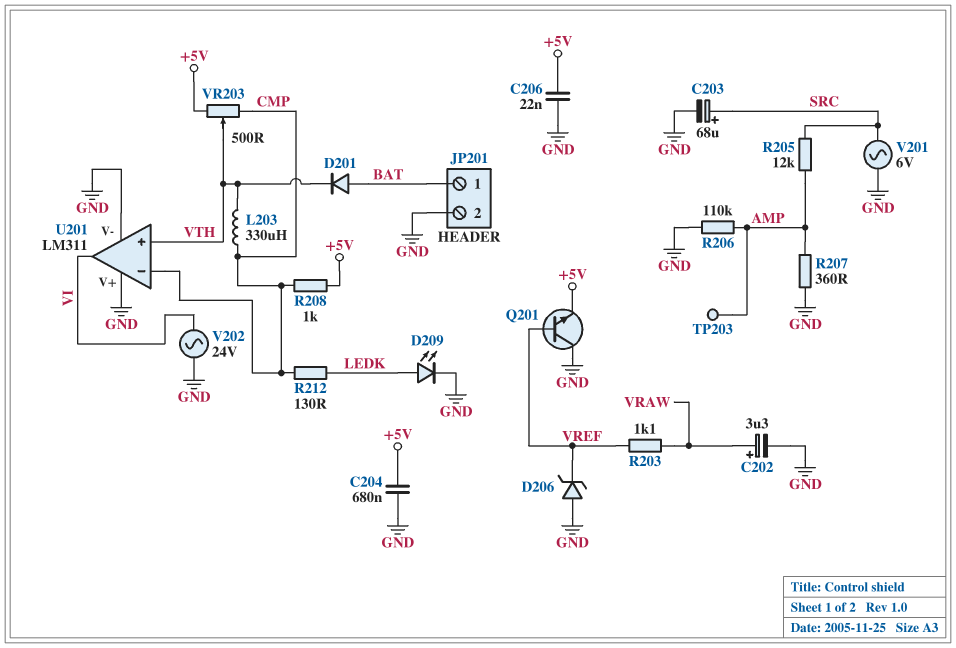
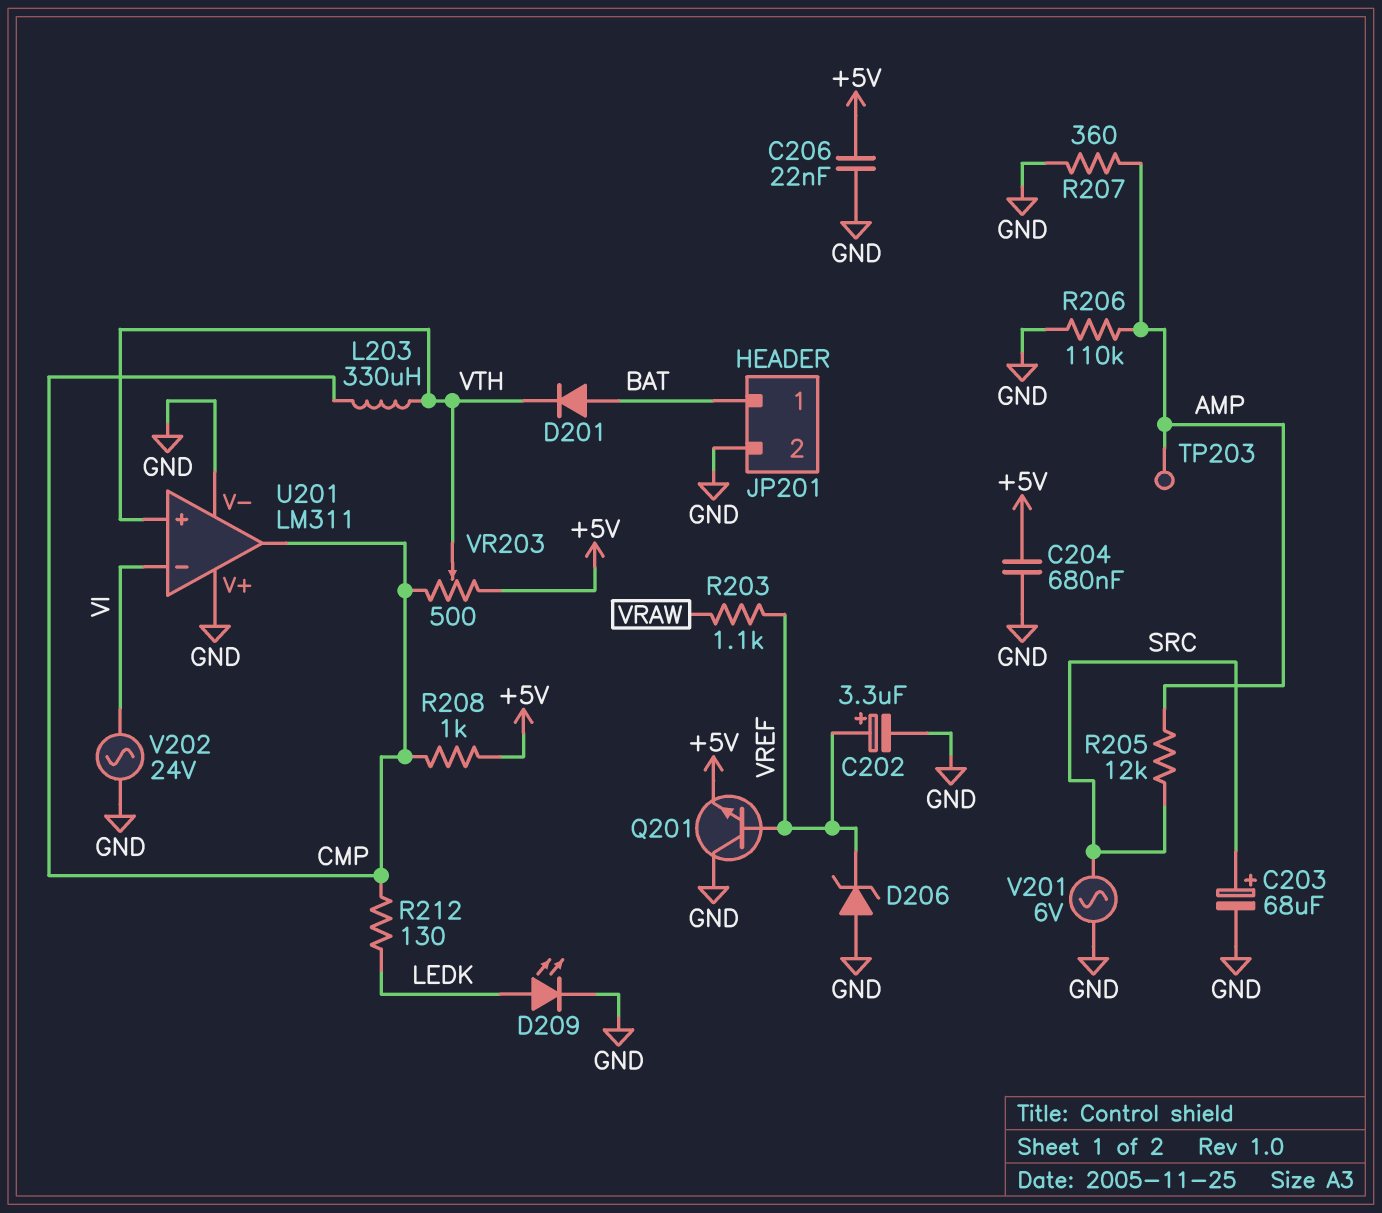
C202: 3.3uF (plus VRAW, minus GND) -> 3.3uF (plus VREF, minus GND)
U201 pin in-: CMP -> VI
U201 pin out: VI -> CMP

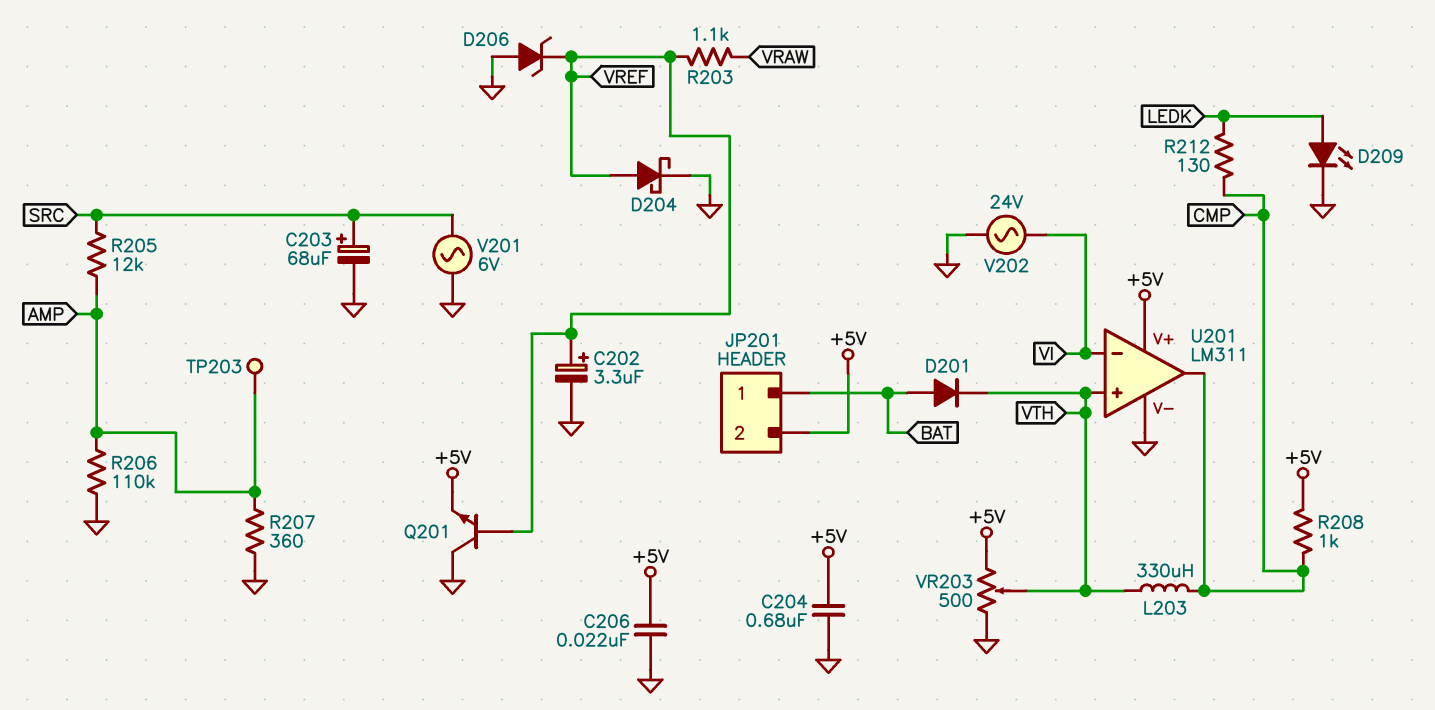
D204: none -> schottky (A VREF, K GND)
JP201 pin 2: GND -> +5V
U201 pin V+: GND -> +5V
VR203: 500 (+5V, CMP, wiper VTH) -> 500 (+5V, GND, wiper VTH)

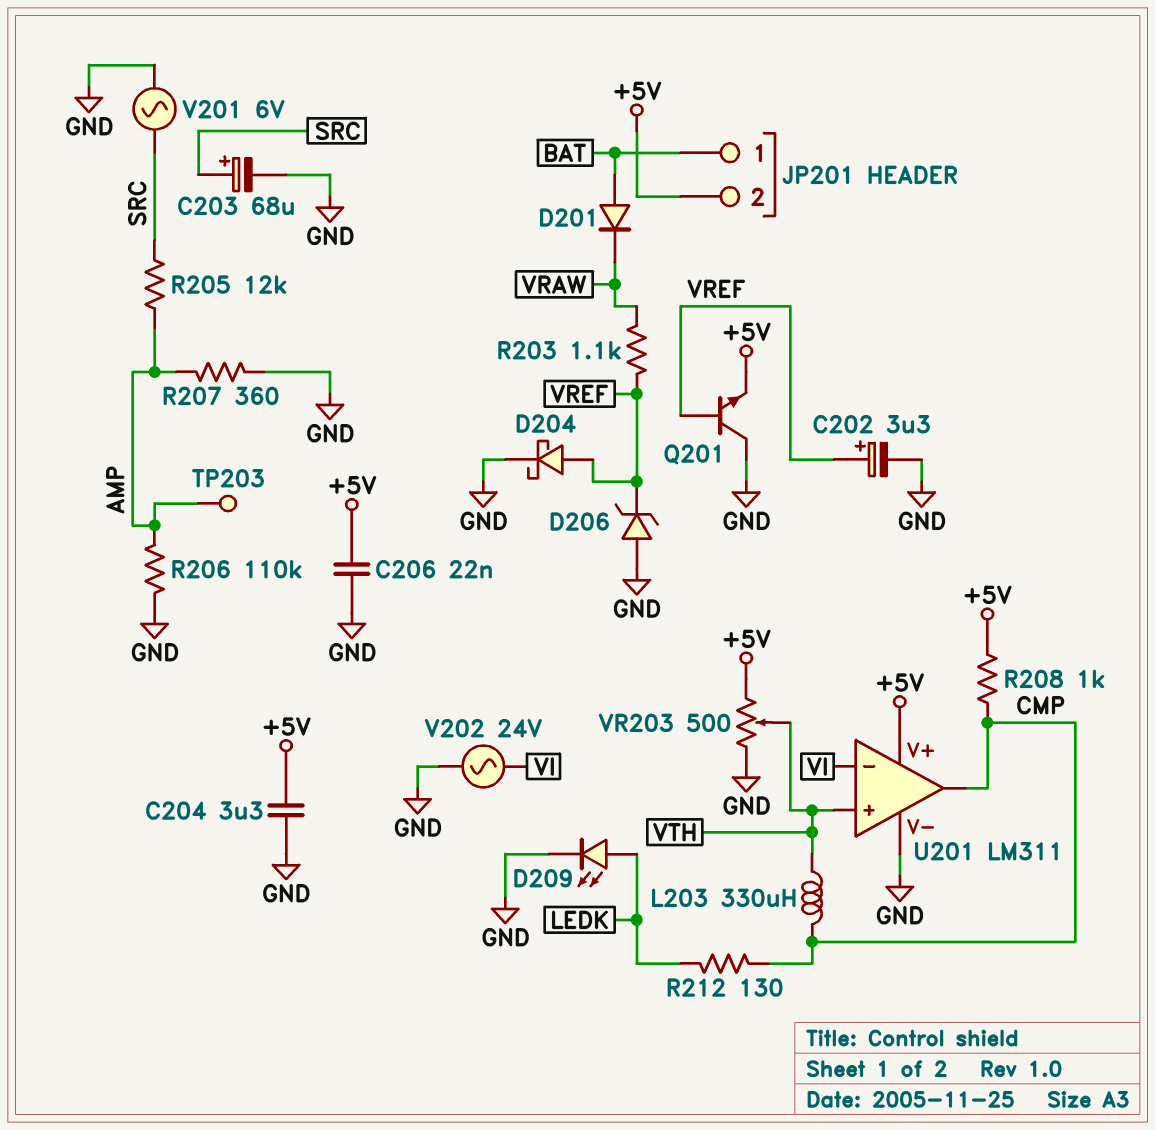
C204: 680nF (+5V, GND) -> 3.3uF (+5V, GND)
D201: diode (A BAT, K VTH) -> diode (A BAT, K VRAW)

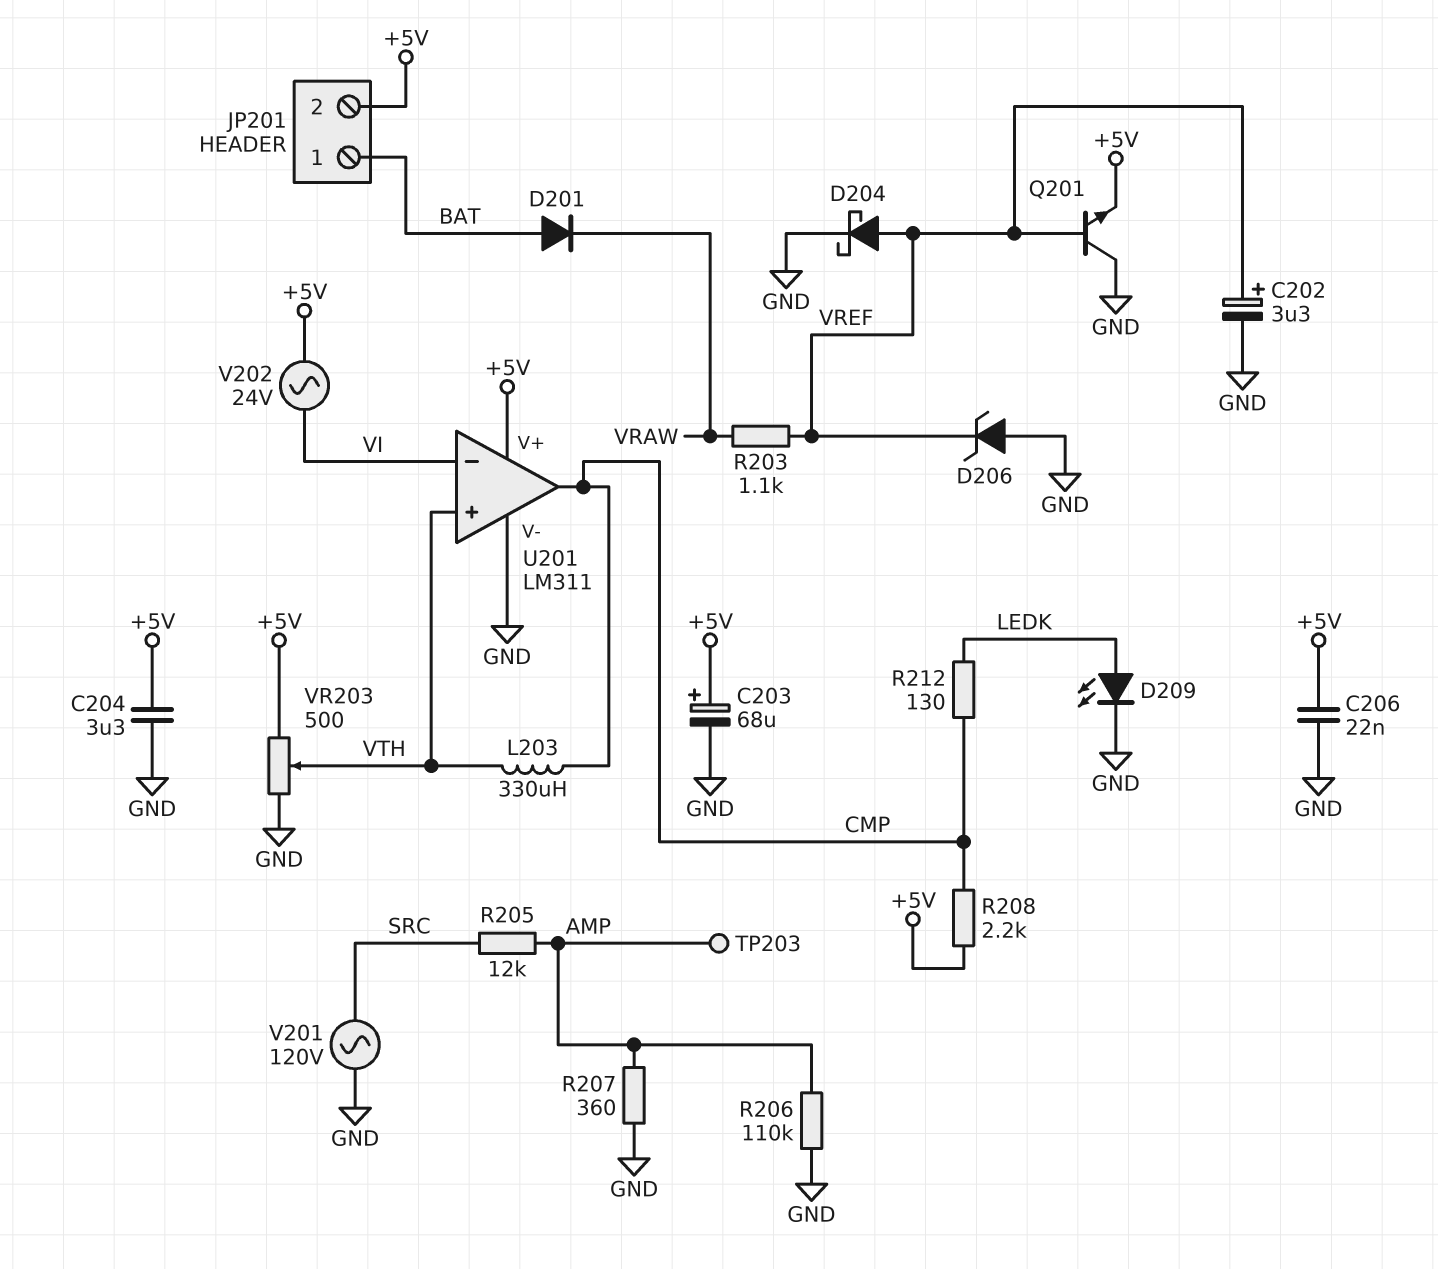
C203: 68uF (plus SRC, minus GND) -> 68uF (plus +5V, minus GND)
R208: 1k (+5V, CMP) -> 2.2k (+5V, CMP)
V201: AC 6V (GND, SRC) -> AC 120V (GND, SRC)
V202: AC 24V (GND, VI) -> AC 24V (+5V, VI)

